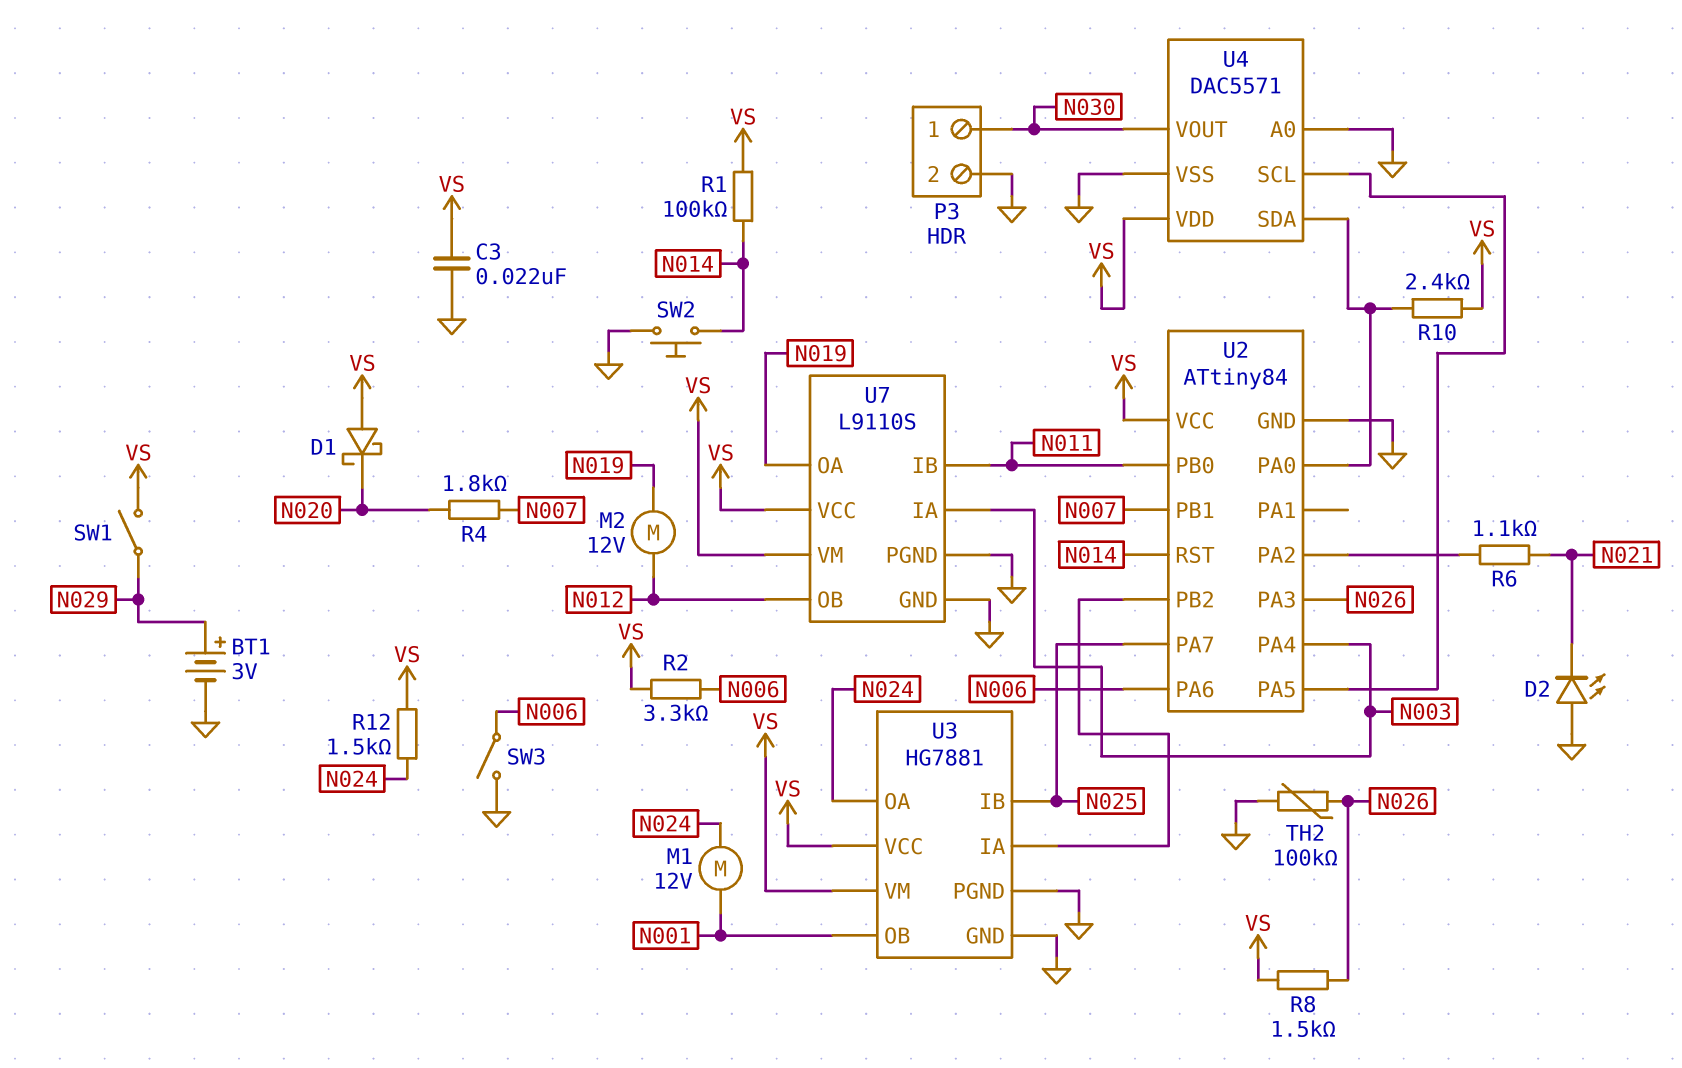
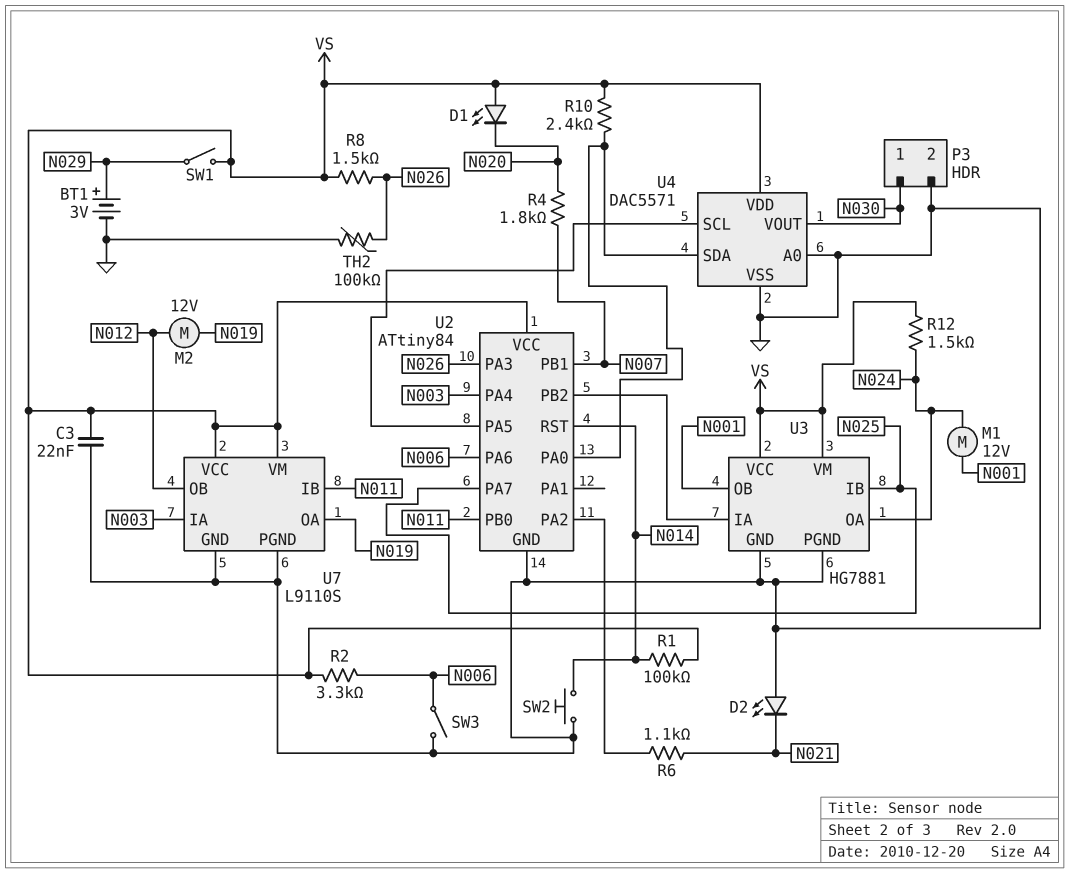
D1: schottky (A VS, K N020) -> LED (A VS, K N020)

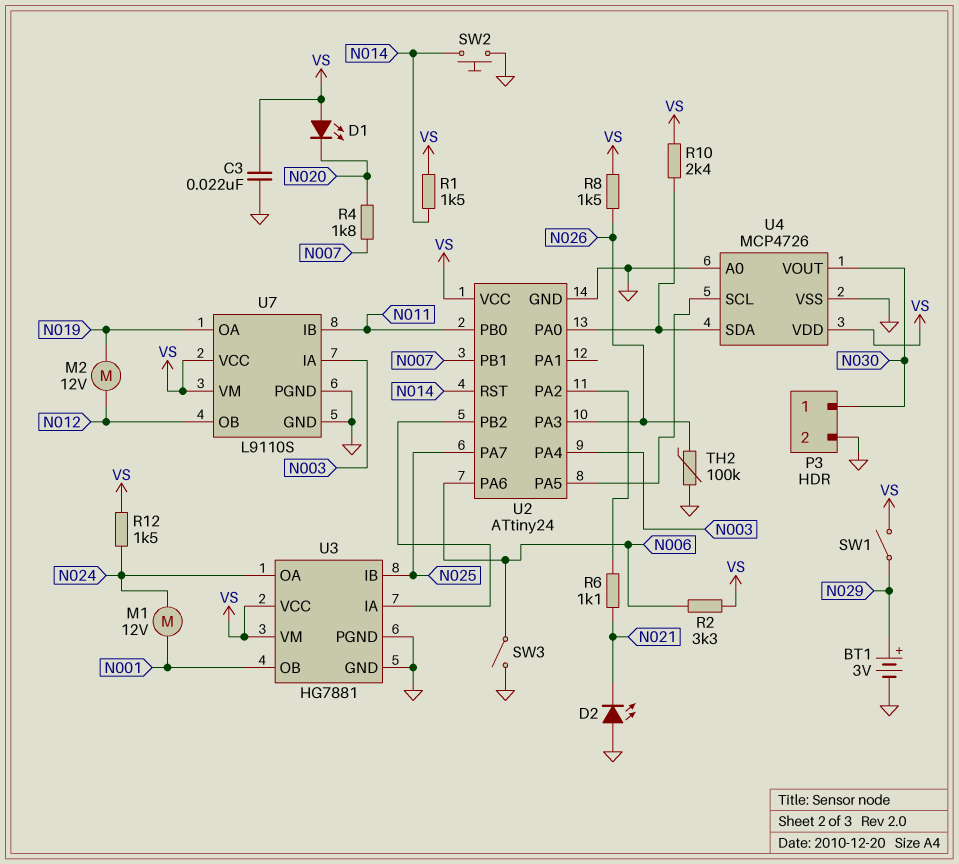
R1: 100k (N014, VS) -> 1.5k (N014, VS)
U2: ATtiny84 -> ATtiny24
U4: DAC5571 -> MCP4726

